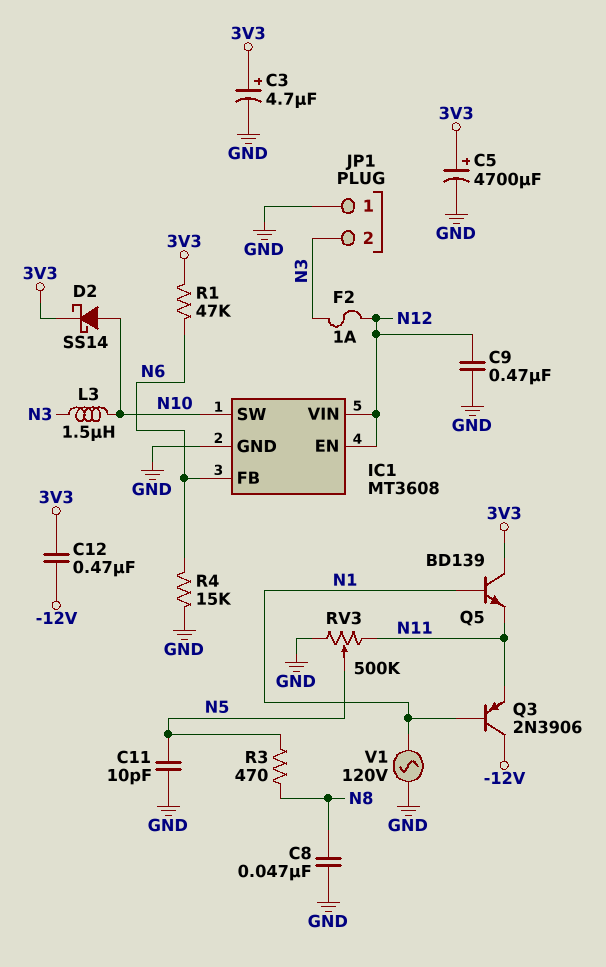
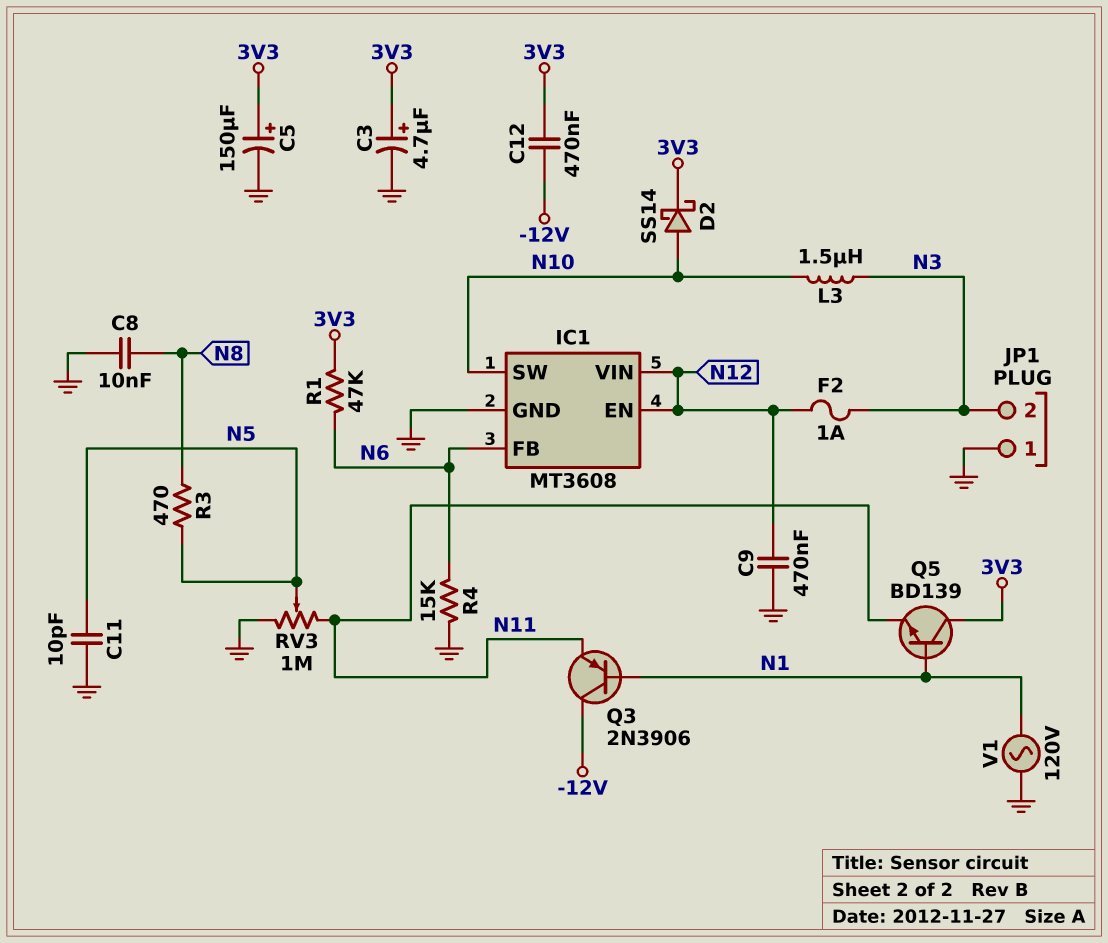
C5: 4700uF (plus 3V3, minus GND) -> 150uF (plus 3V3, minus GND)
C8: 47nF (GND, N8) -> 10nF (GND, N8)
RV3: 500k (GND, N11, wiper N5) -> 1M (GND, N11, wiper N5)

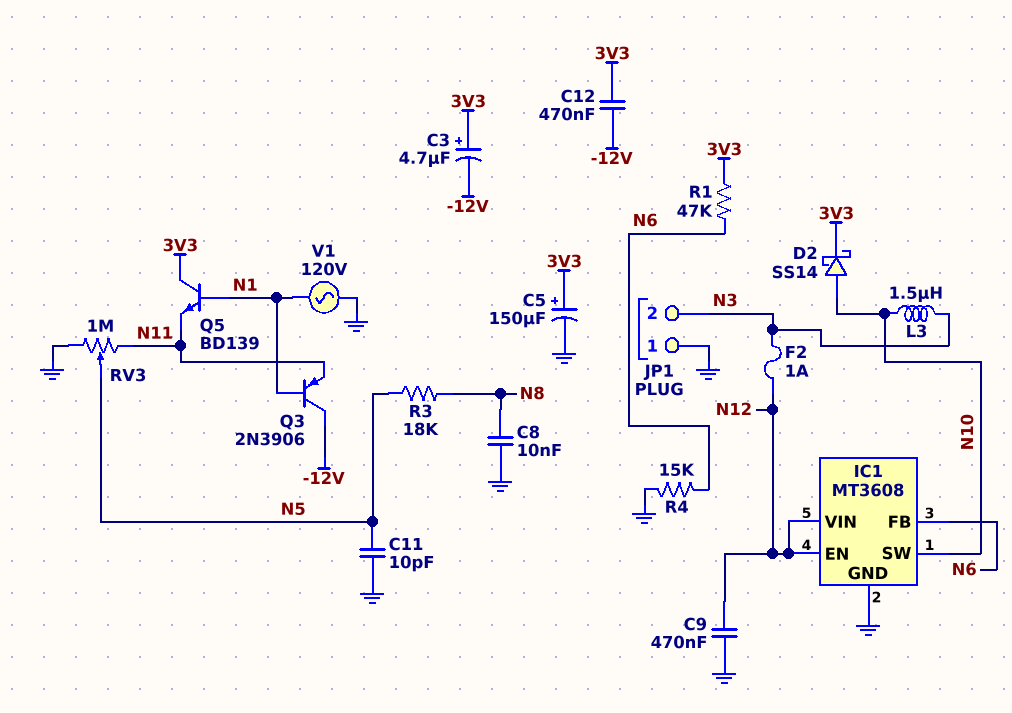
C3: 4.7uF (plus 3V3, minus GND) -> 4.7uF (plus 3V3, minus -12V)
R3: 470 (N5, N8) -> 18k (N5, N8)

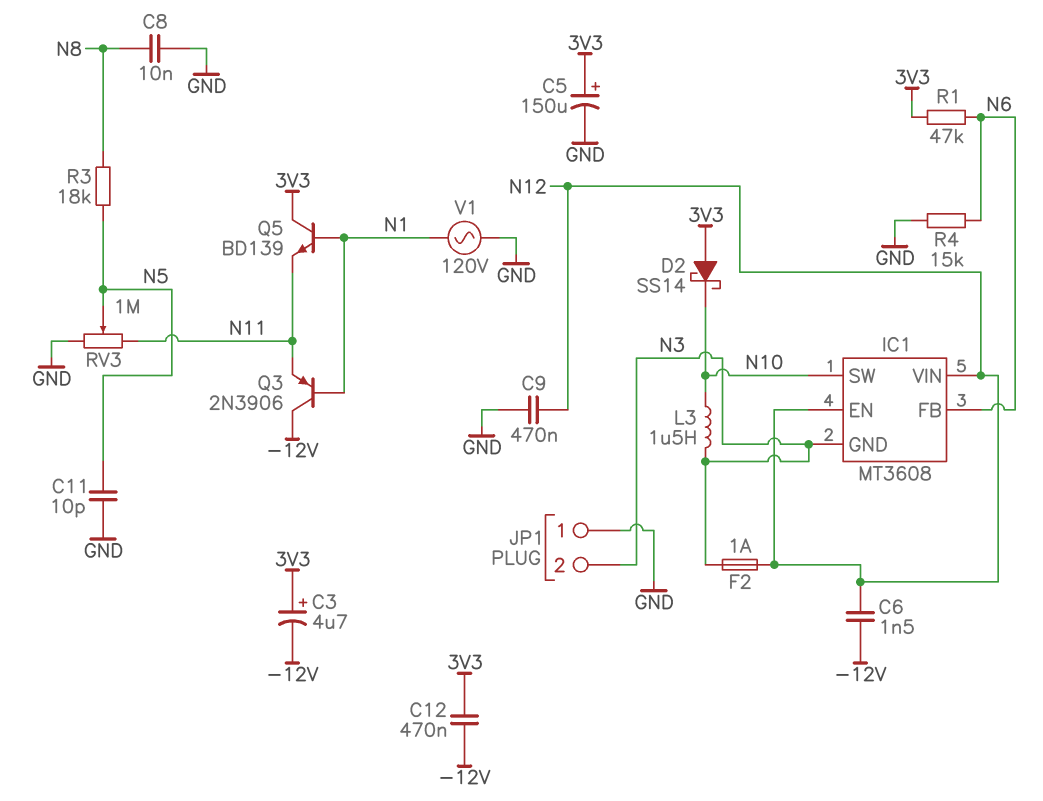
C6: none -> 1.5nF (-12V, N12)
D2: schottky SS14 (A N10, K 3V3) -> schottky SS14 (A 3V3, K N10)
IC1 pin GND: GND -> N3

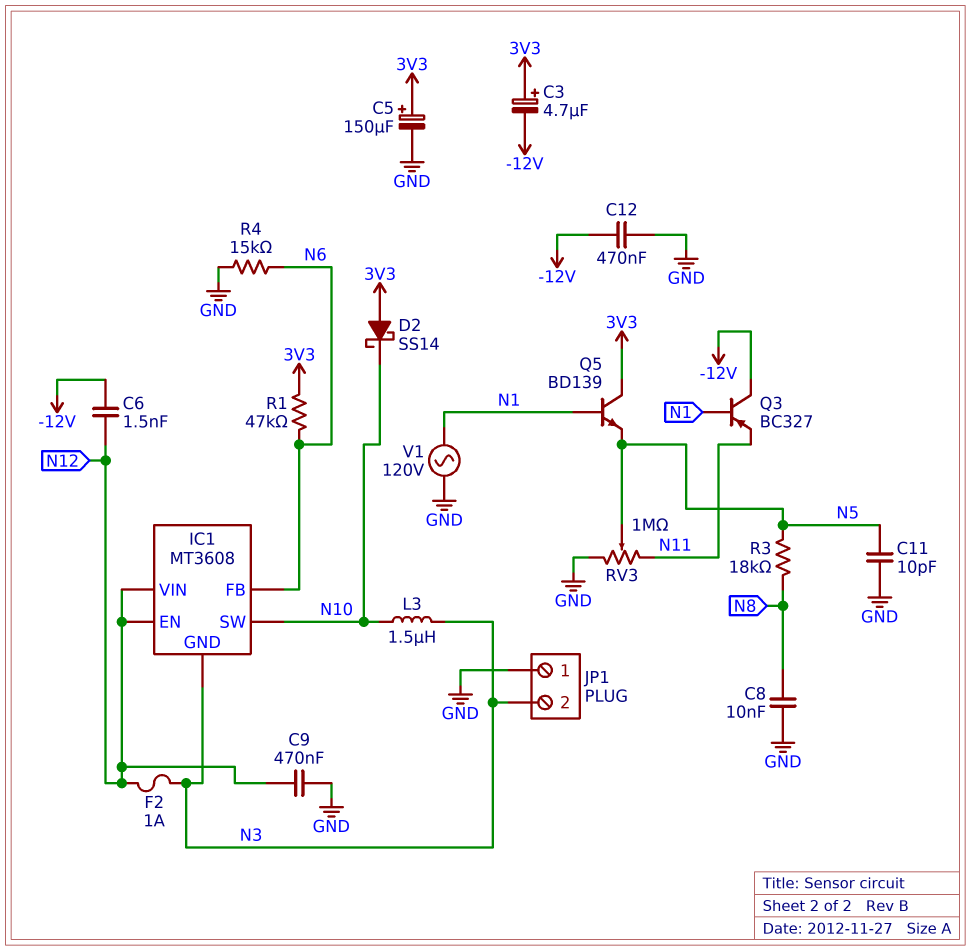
C12: 470nF (-12V, 3V3) -> 470nF (-12V, GND)
Q3: PNP 2N3906 (B N1, C -12V, E N11) -> PNP BC327 (B N1, C -12V, E N11)
Q5: NPN BD139 (B N1, C 3V3, E N11) -> NPN BD139 (B N1, C 3V3, E N5)

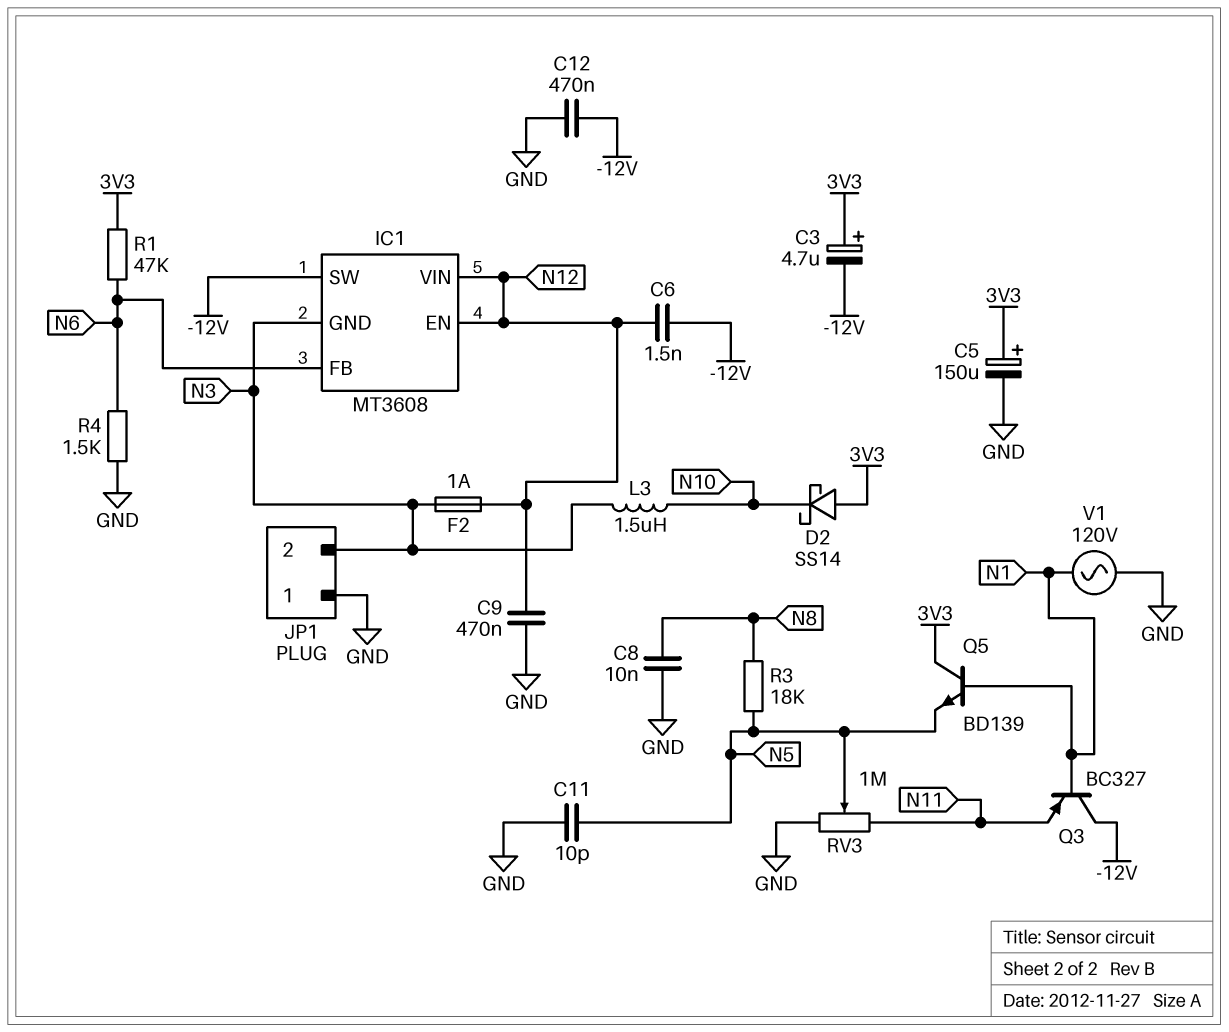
IC1 pin SW: N10 -> -12V
R4: 15k (GND, N6) -> 1.5k (GND, N6)

